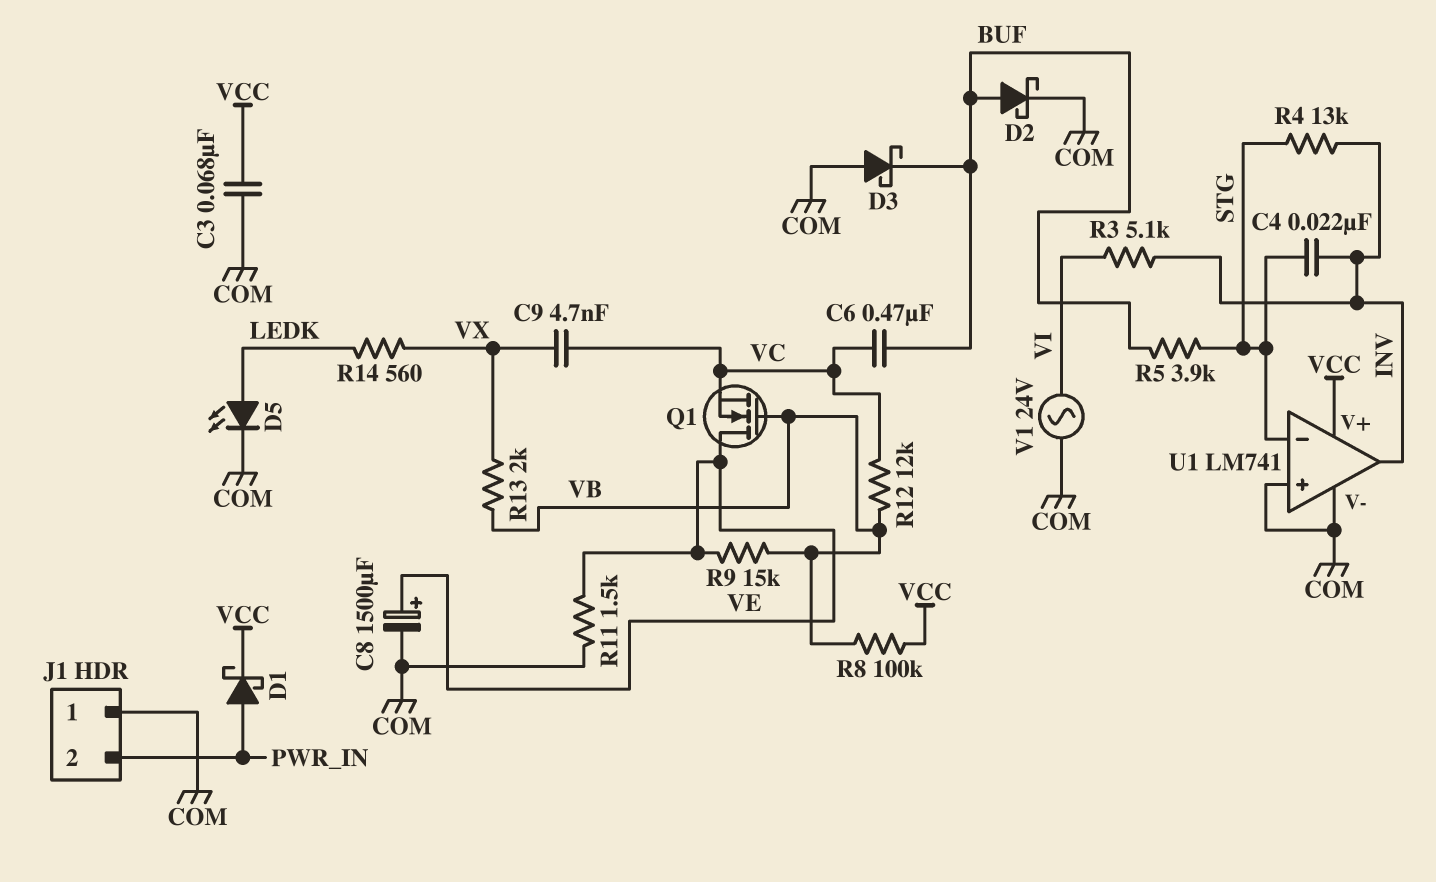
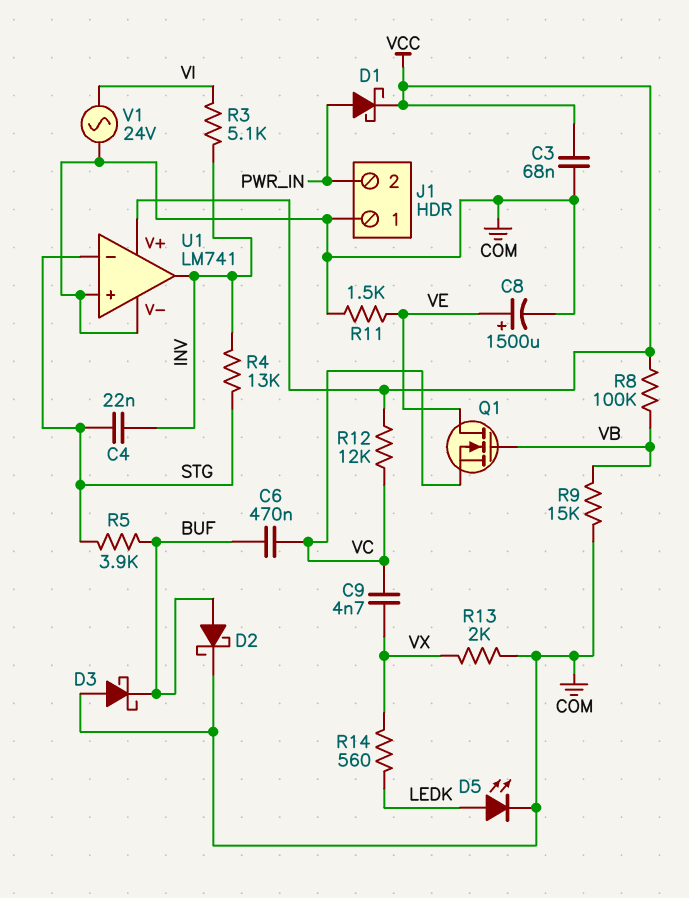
R9: 15k (VB, VE) -> 15k (COM, VB)
R12: 12k (VB, VC) -> 12k (VC, VCC)
R13: 2k (VB, VX) -> 2k (COM, VX)

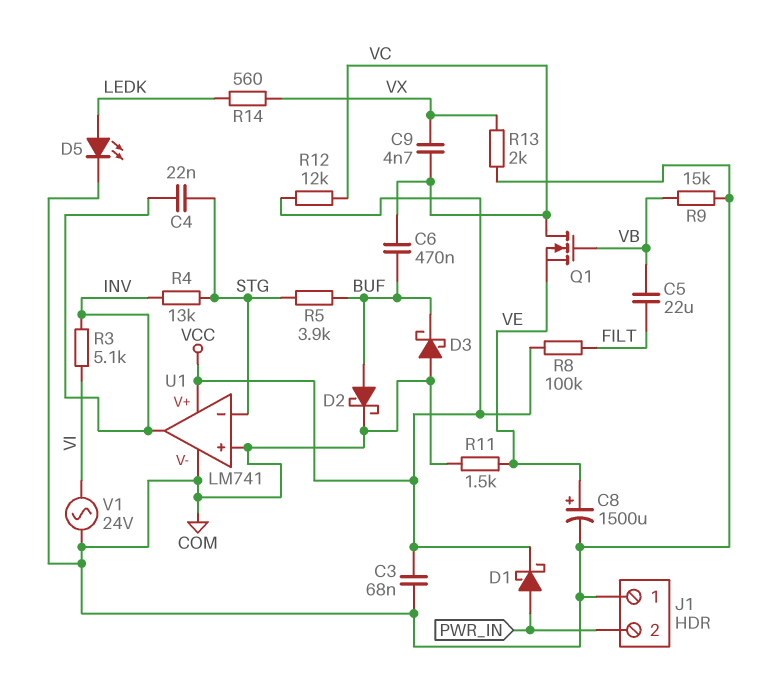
C5: none -> 22uF (FILT, VB)
Q1: NMOS (G VB, D VE, S VC) -> NMOS (G VB, D VC, S VE)
R8: 100k (VB, VCC) -> 100k (FILT, VCC)

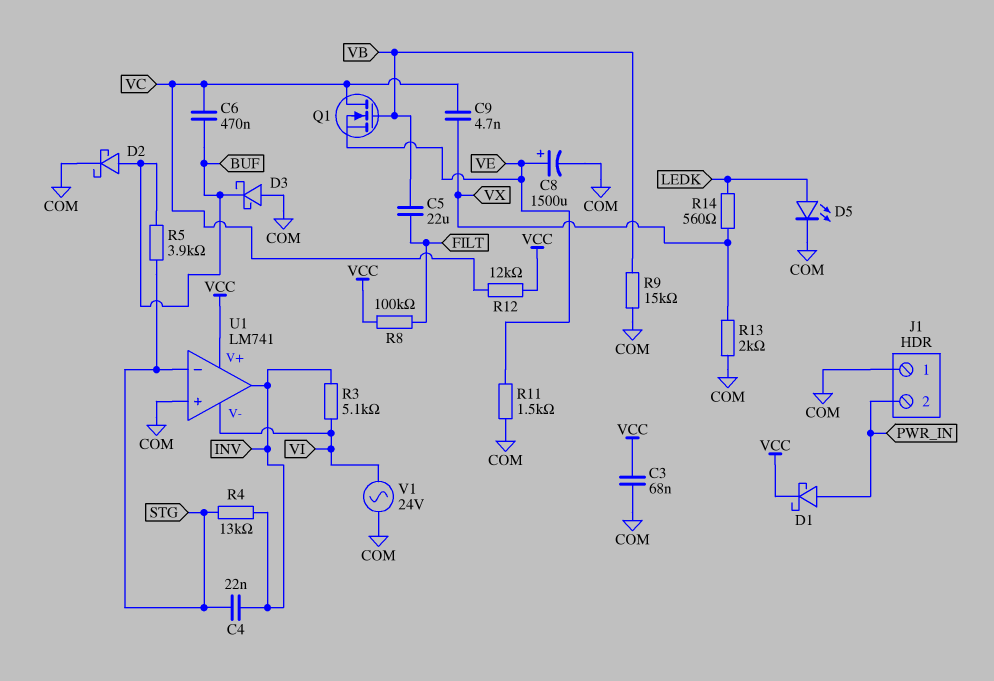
U1 pin V-: COM -> VI

